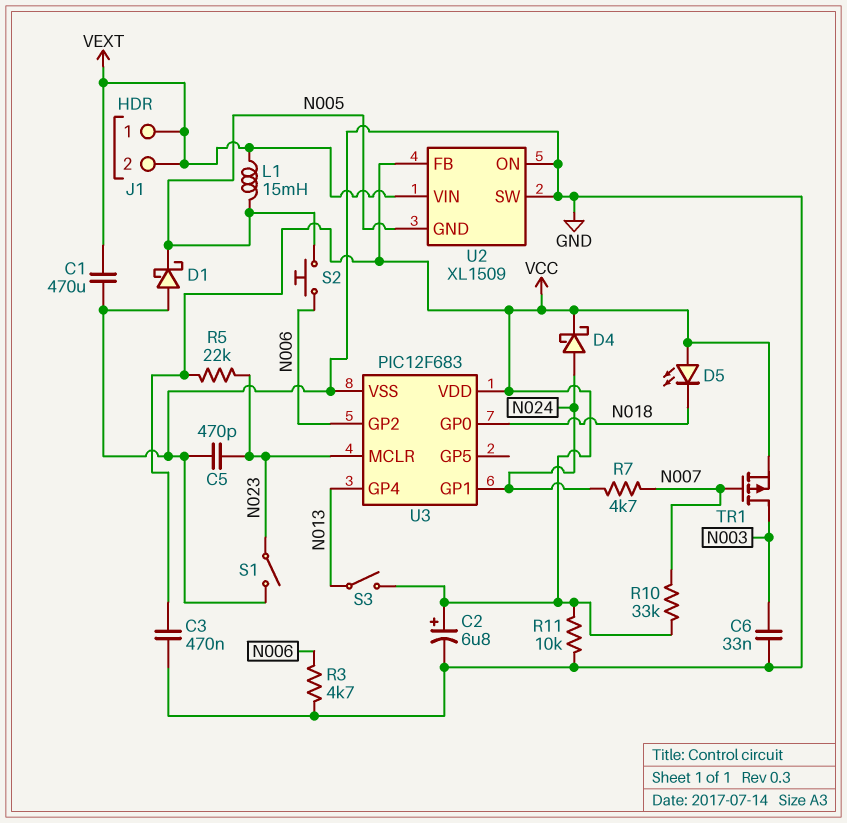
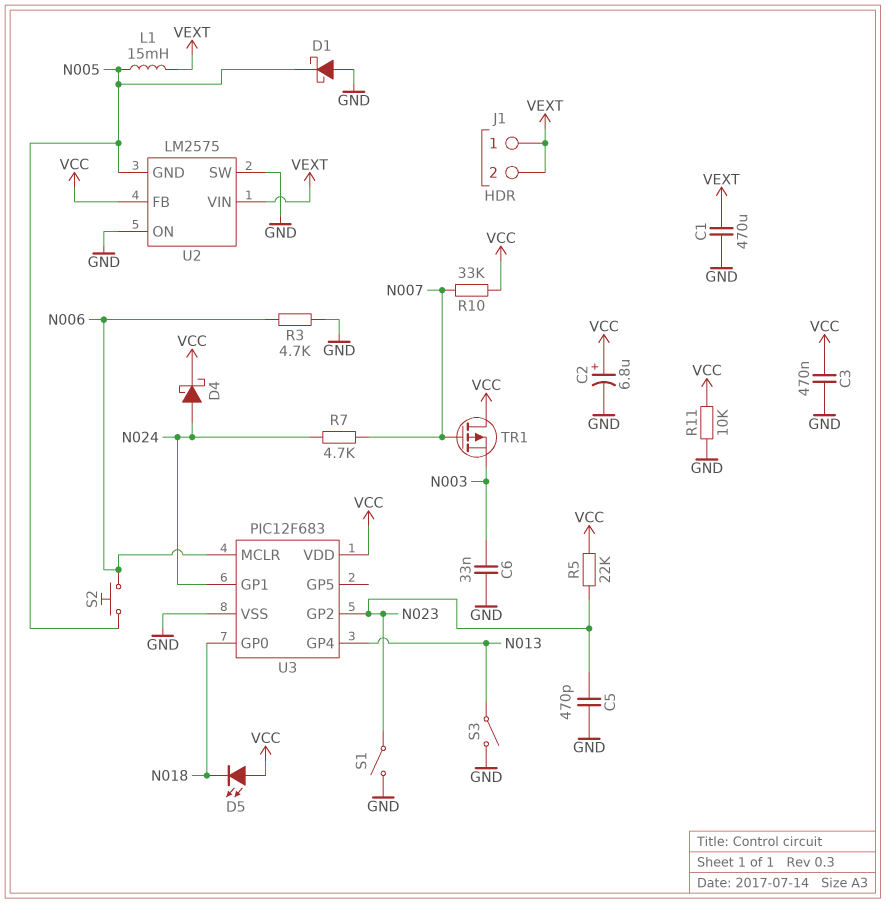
S3: switch (N013, VCC) -> switch (GND, N013)
TR1: PMOS (G N007, D N003, S VCC) -> PMOS (G N007, D VCC, S N003)
U2: XL1509 -> LM2575
U3 pin GP2: N006 -> N023
U3 pin MCLR: N023 -> N006

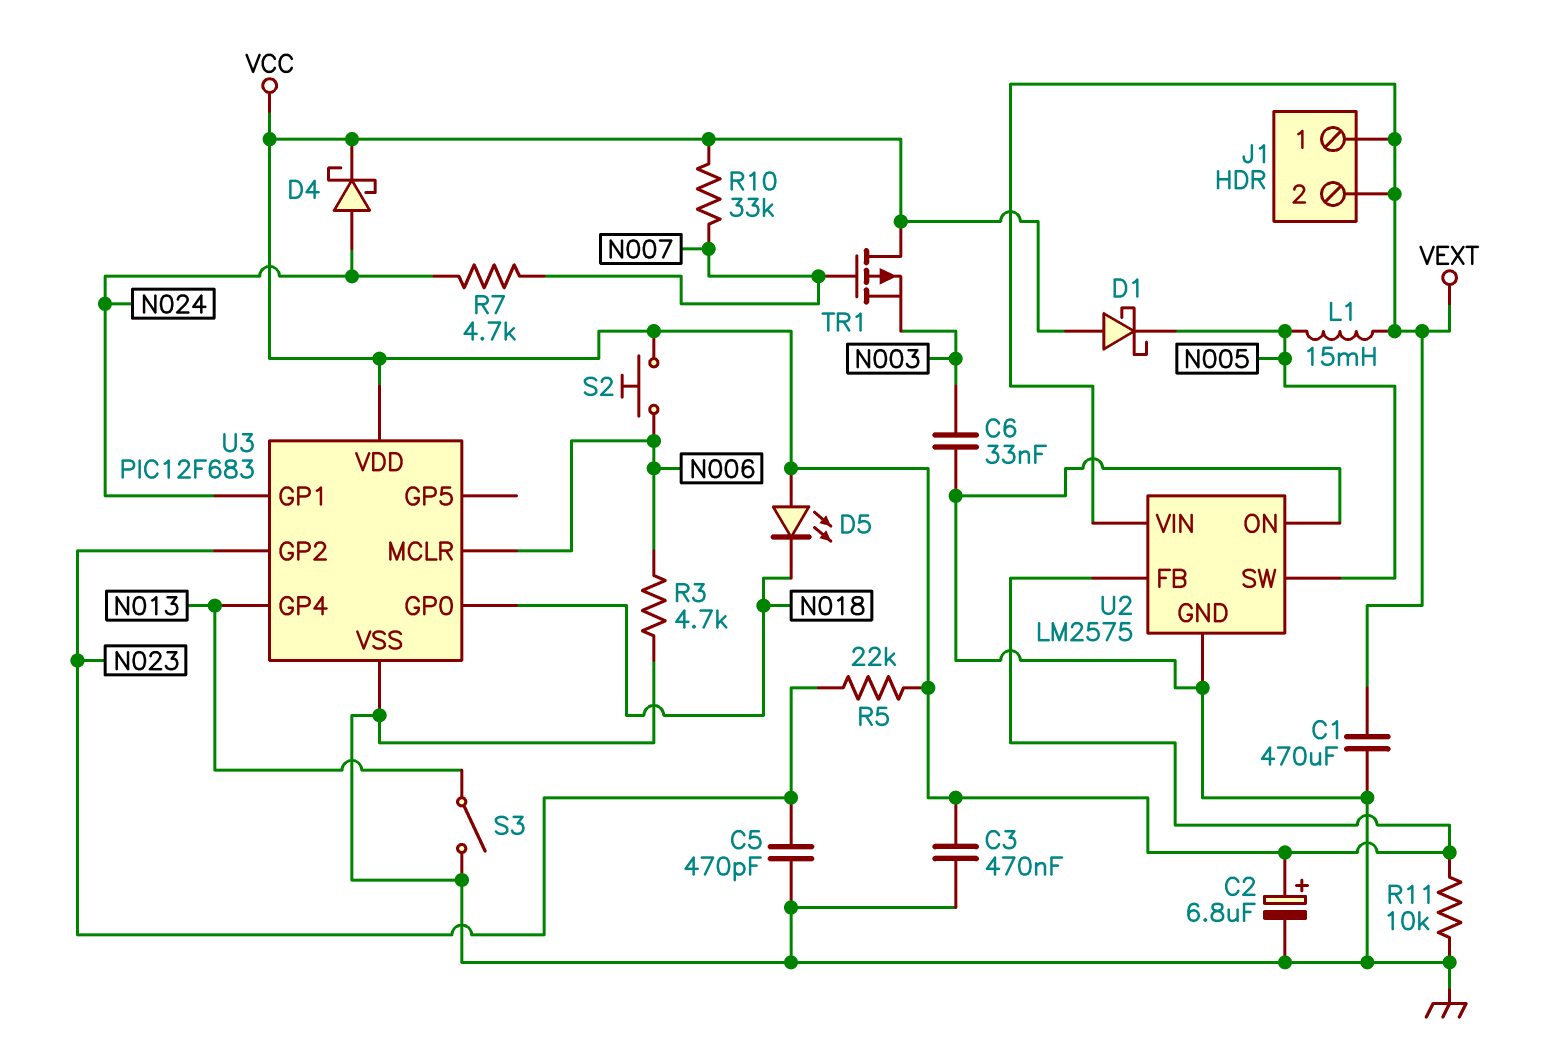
D1: schottky (A GND, K N005) -> schottky (A VCC, K N005)
S1: switch (GND, N023) -> none
S2: button (N005, N006) -> button (N006, VCC)
U2 pin GND: N005 -> GND
U2 pin SW: GND -> N005

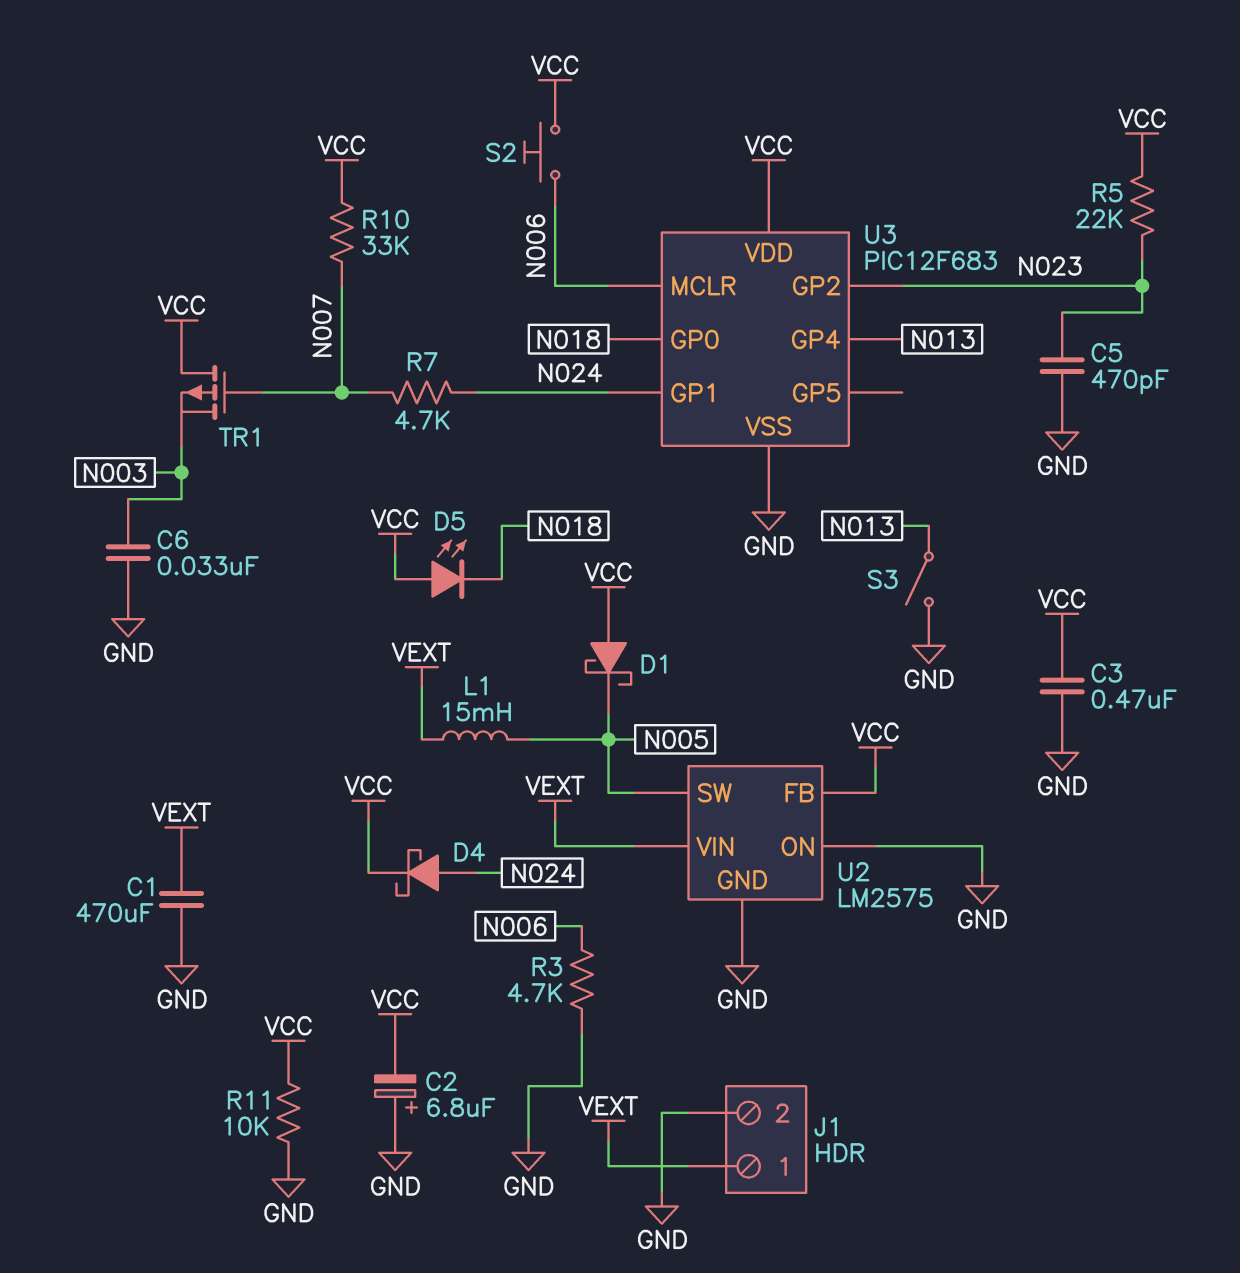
C2: 6.8uF (plus VCC, minus GND) -> 6.8uF (plus GND, minus VCC)
J1 pin 2: VEXT -> GND

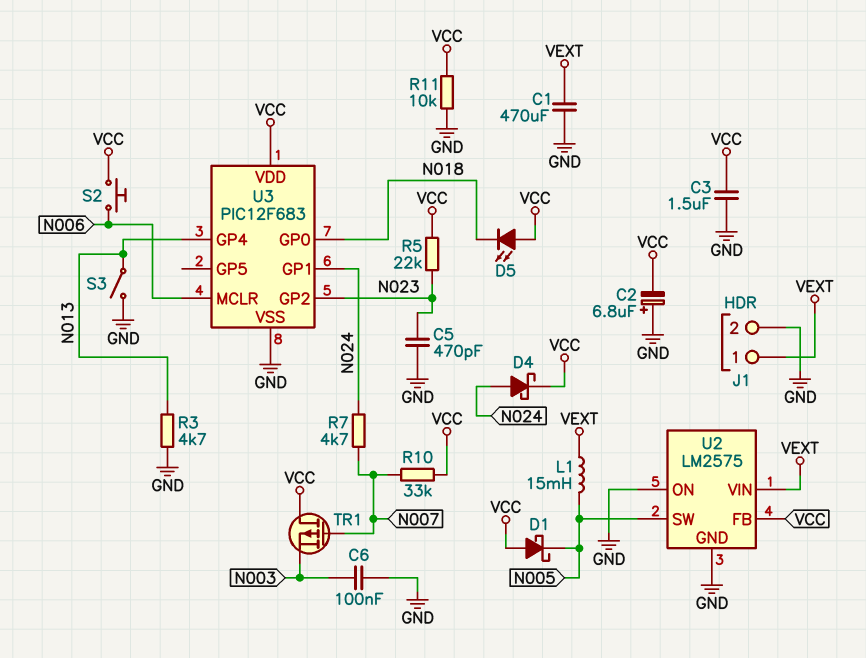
C3: 470nF (GND, VCC) -> 1.5uF (GND, VCC)
C6: 33nF (GND, N003) -> 100nF (GND, N003)
R3: 4.7k (GND, N006) -> 4.7k (GND, N013)

